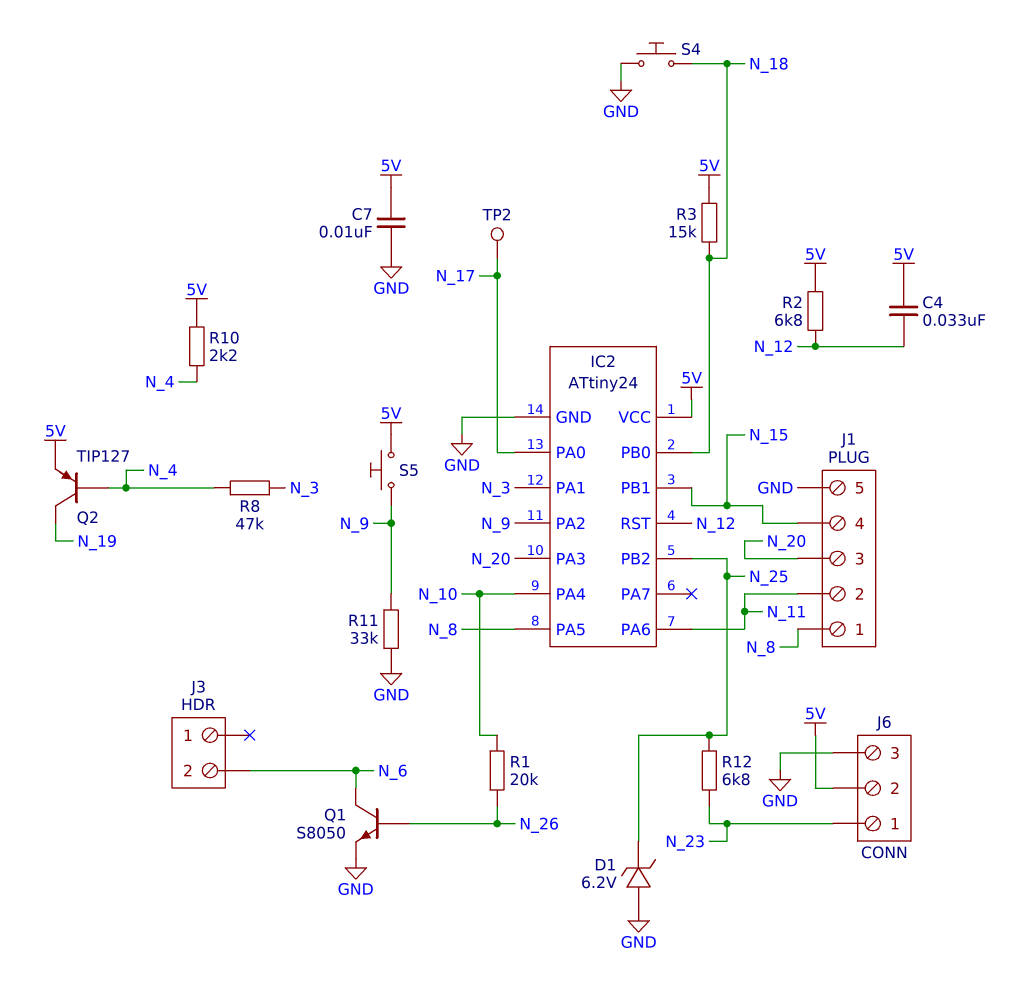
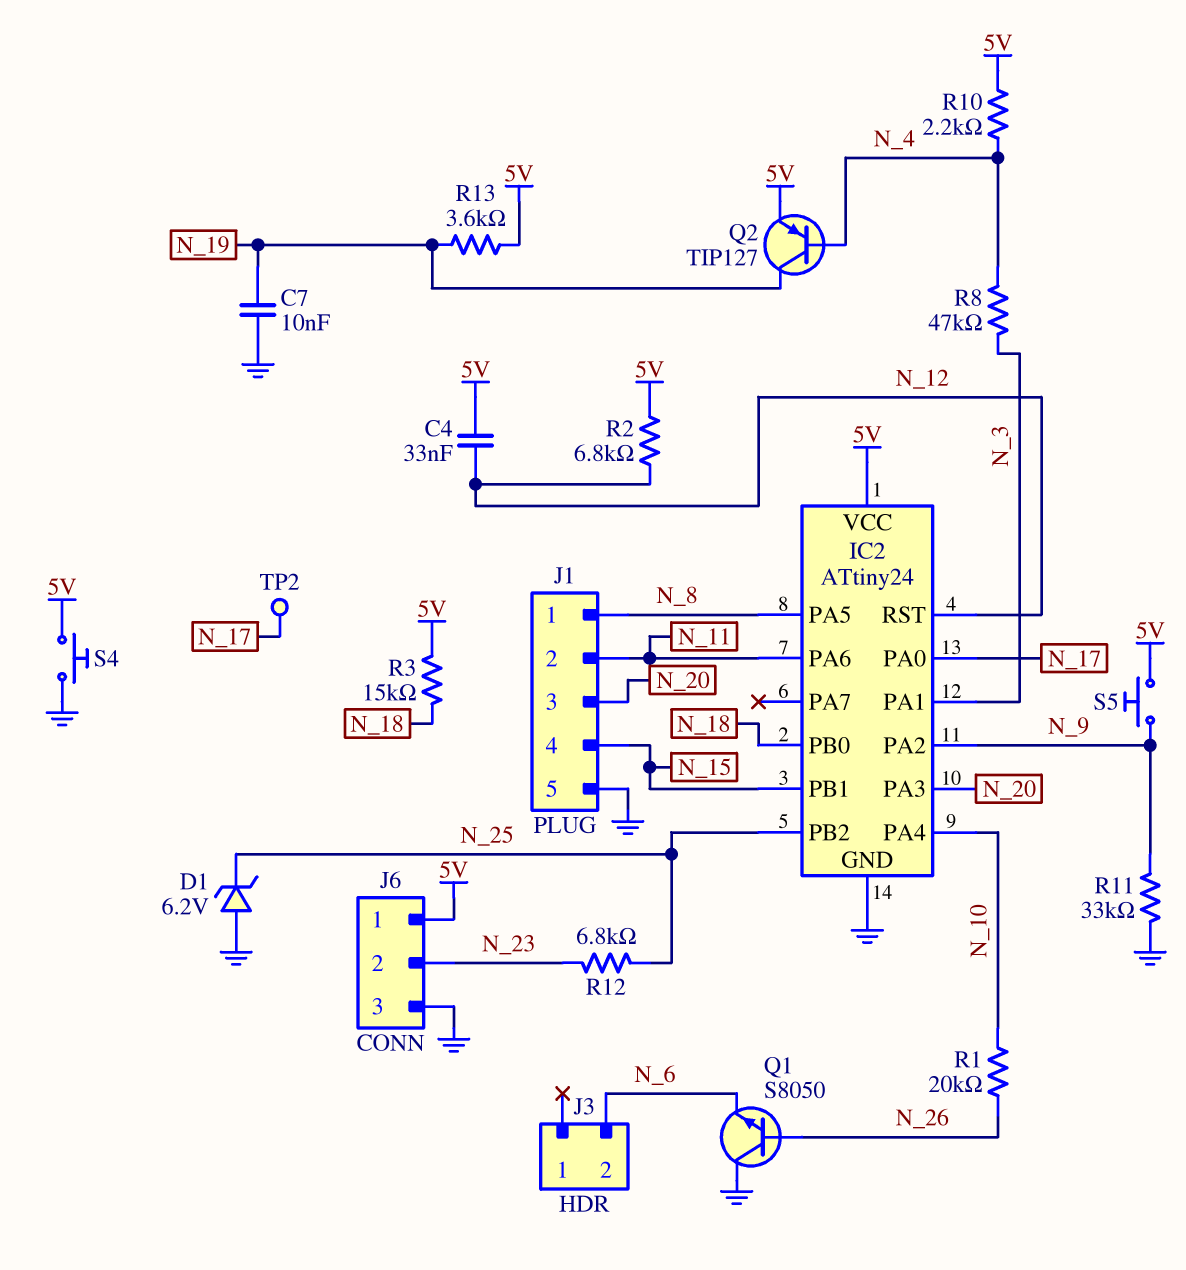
C7: 10nF (5V, GND) -> 10nF (GND, N_19)
J6 pin 1: N_23 -> 5V
J6 pin 2: 5V -> N_23
Q1: NPN S8050 (B N_26, C N_6, E GND) -> NPN S8050 (B N_26, C GND, E N_6)
R13: none -> 3.6k (5V, N_19)
S4: button (GND, N_18) -> button (5V, GND)

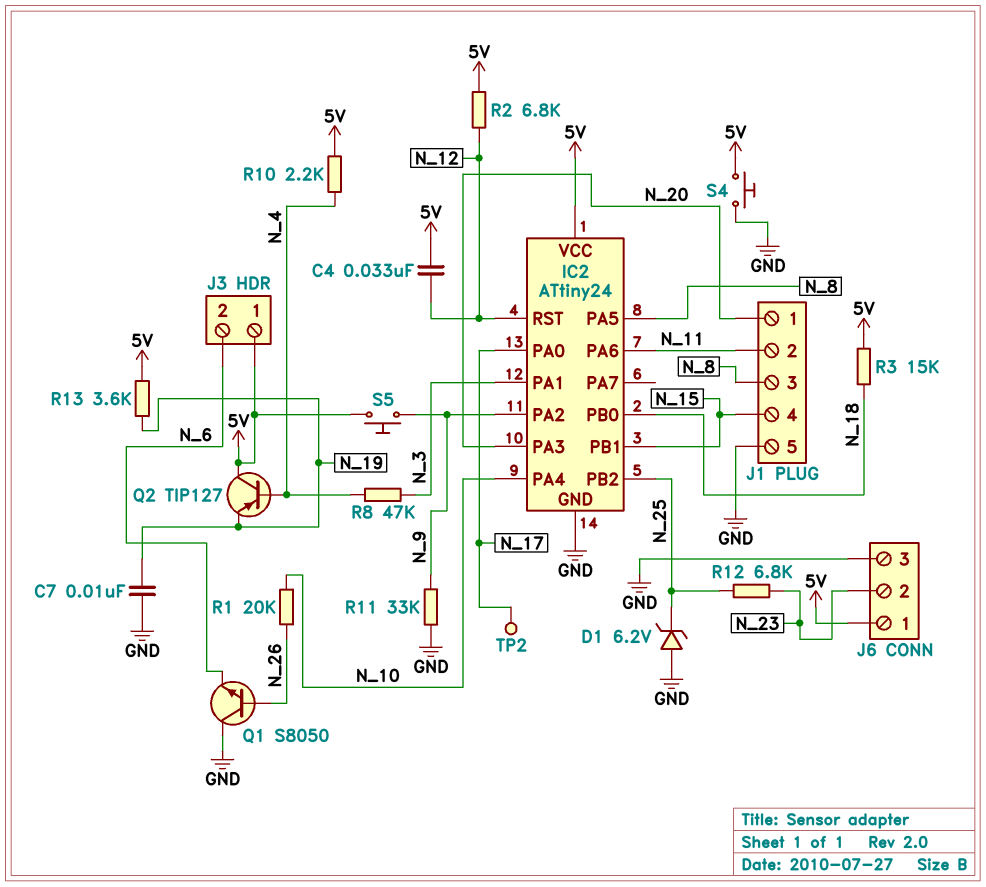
J1 pin 1: N_8 -> N_20
J1 pin 3: N_20 -> N_8
J3 pin 1: none -> 5V
Q2: PNP TIP127 (B N_4, C N_19, E 5V) -> PNP TIP127 (B N_4, C 5V, E N_19)

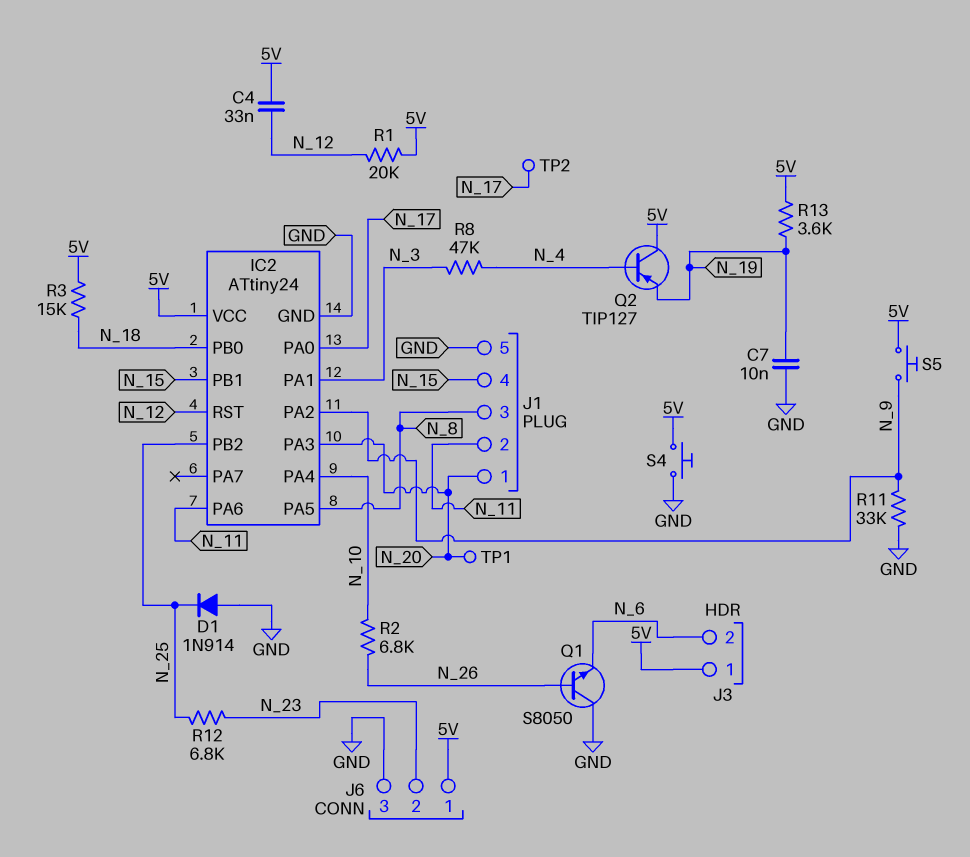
D1: zener 6.2V (A GND, K N_25) -> diode 1N914 (A GND, K N_25)
R1: 20k (N_10, N_26) -> 20k (5V, N_12)
R2: 6.8k (5V, N_12) -> 6.8k (N_10, N_26)
R10: 2.2k (5V, N_4) -> none
TP1: none -> test point (N_20)

